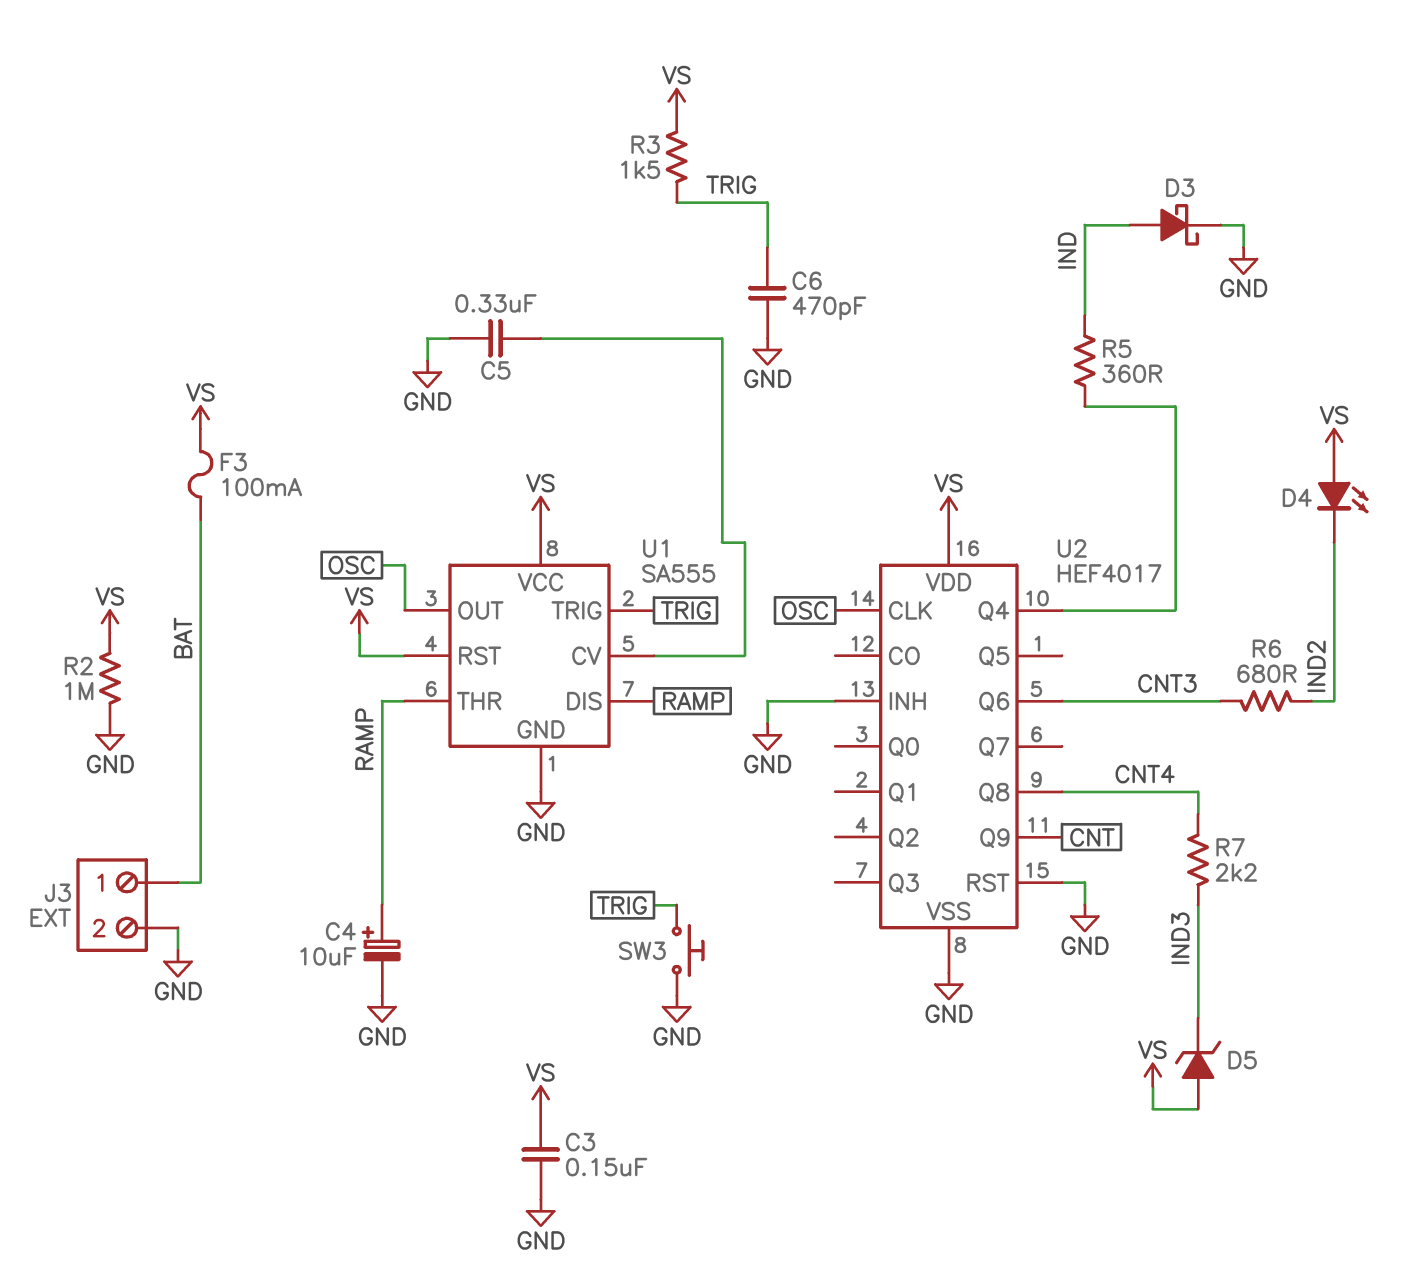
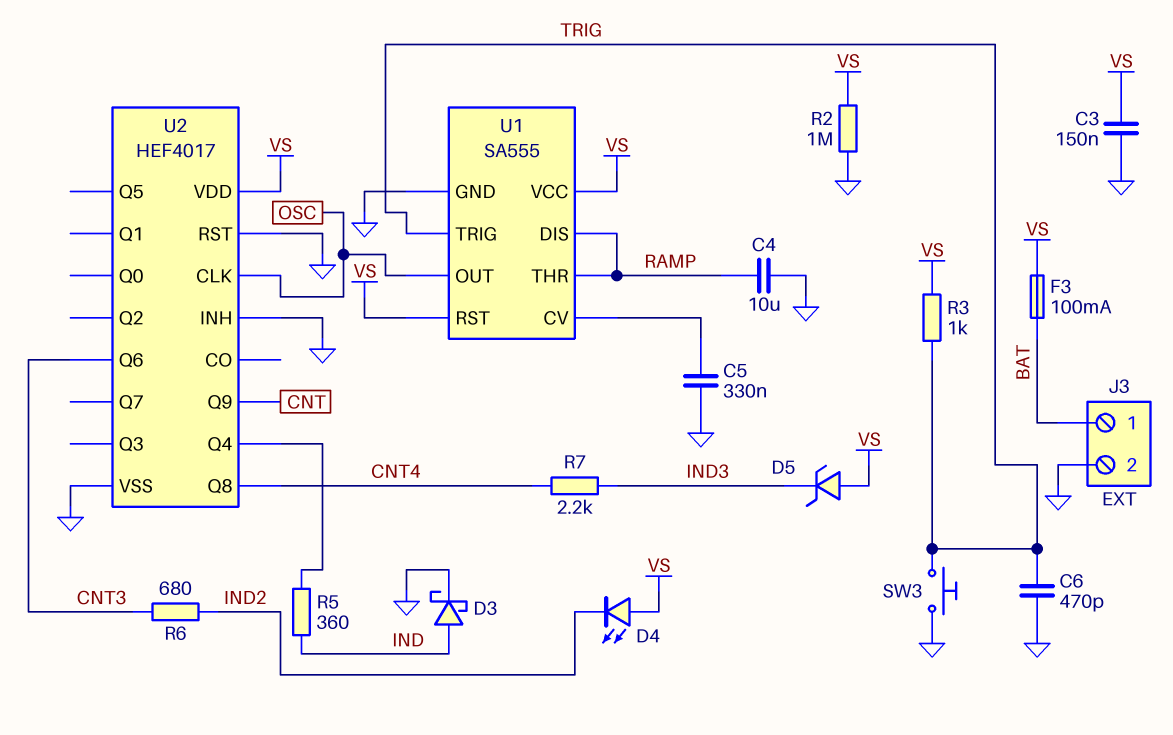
C4: 10uF (plus RAMP, minus GND) -> 10uF (GND, RAMP)
R3: 1.5k (TRIG, VS) -> 1k (TRIG, VS)

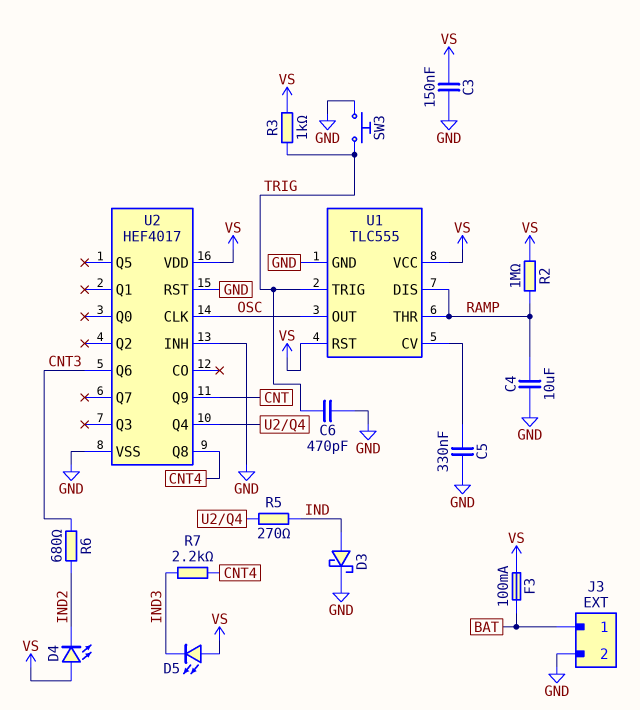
D5: zener (A VS, K IND3) -> LED (A VS, K IND3)
R2: 1M (GND, VS) -> 1M (RAMP, VS)
R5: 360 (IND, U2/Q4) -> 270 (IND, U2/Q4)
U1: SA555 -> TLC555

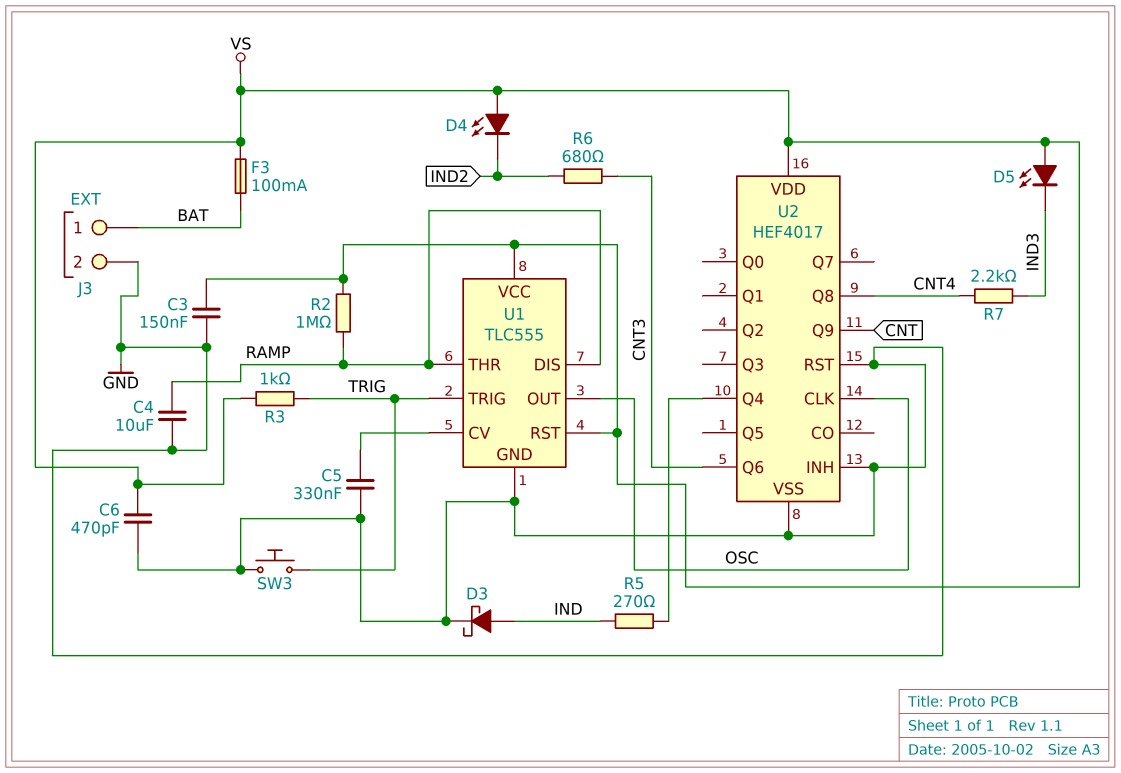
C6: 470pF (GND, TRIG) -> 470pF (GND, VS)

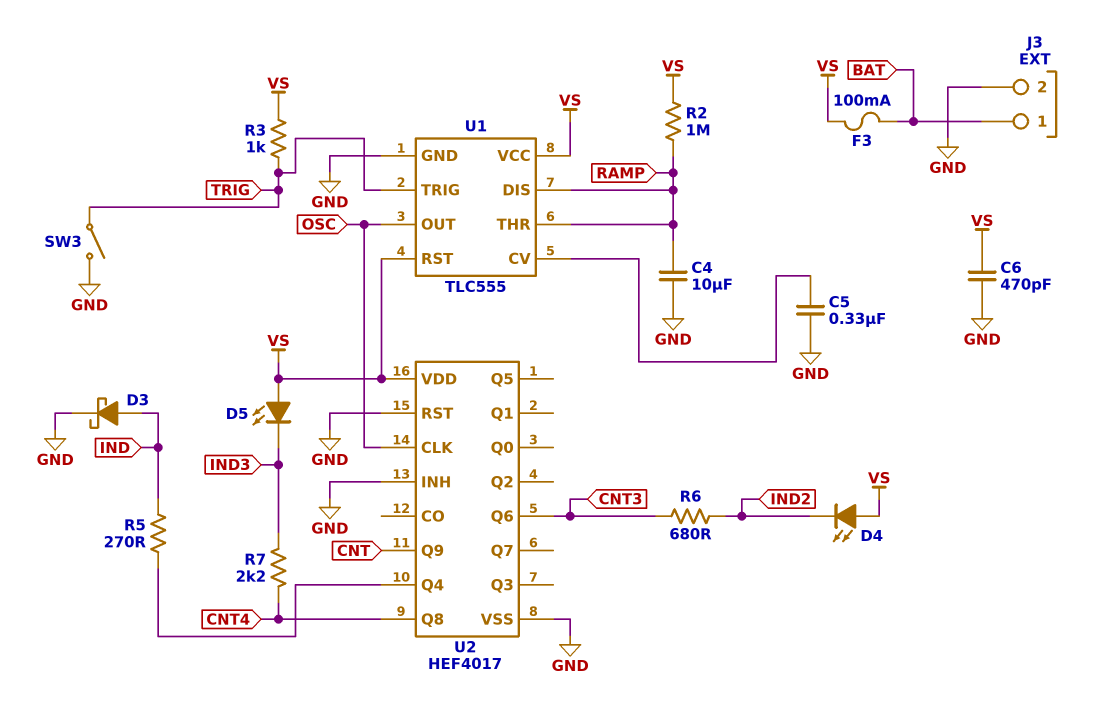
C3: 150nF (GND, VS) -> none
SW3: button (GND, TRIG) -> switch (GND, TRIG)

